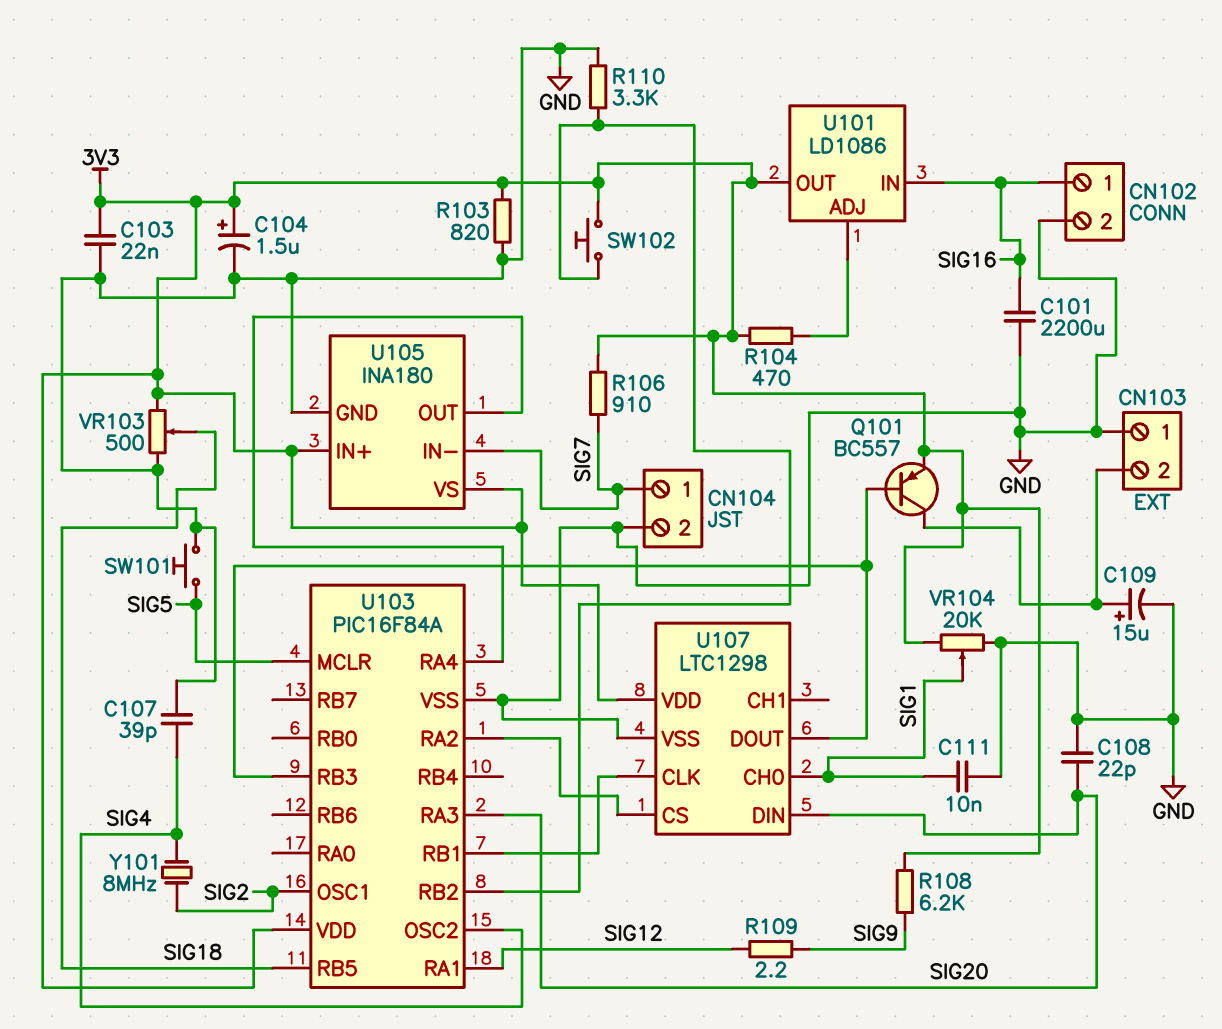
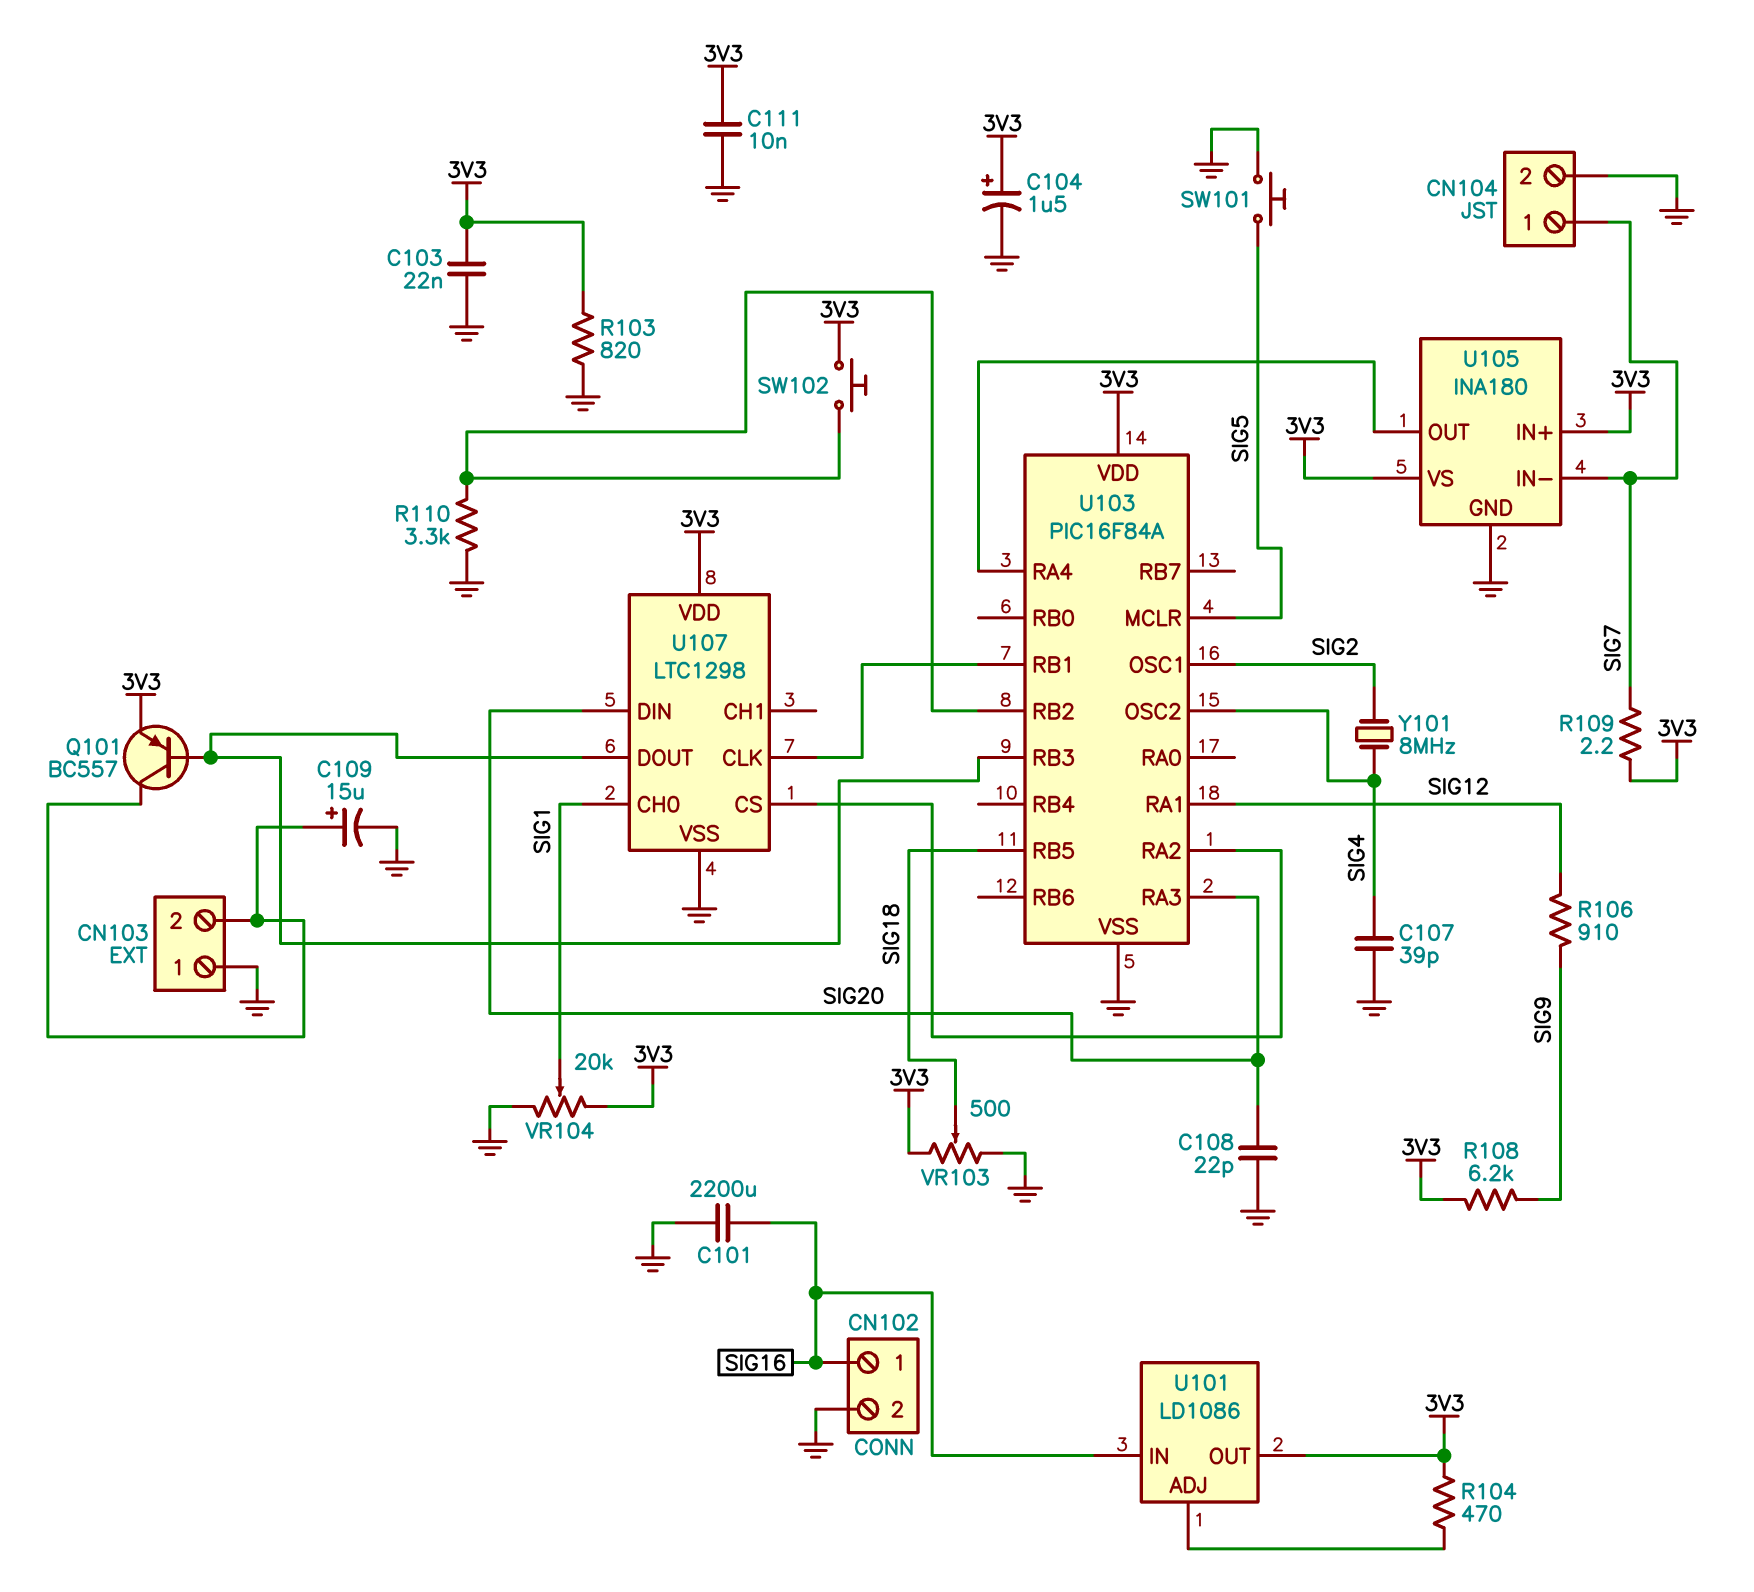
C111: 10nF (GND, SIG1) -> 10nF (3V3, GND)
R106: 910 (3V3, SIG7) -> 910 (SIG9, SIG12)
R109: 2.2 (SIG9, SIG12) -> 2.2 (3V3, SIG7)

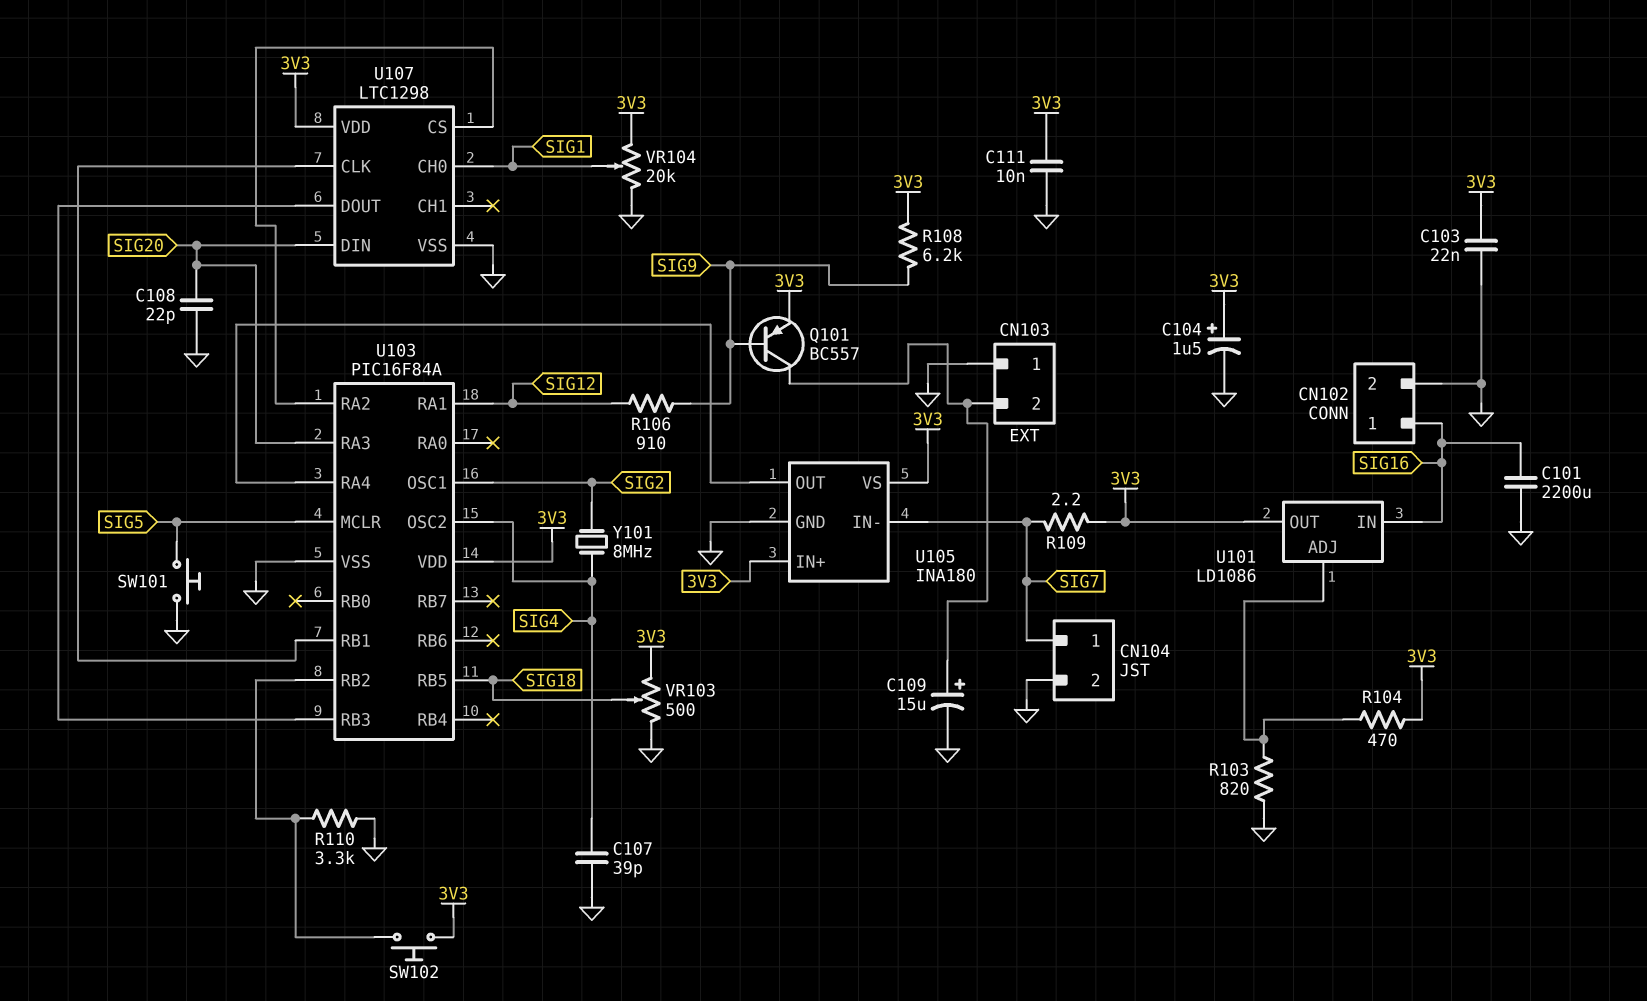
Q101: PNP BC557 (B U103/RB3, C CN103/2, E 3V3) -> PNP BC557 (B SIG9, C CN103/2, E 3V3)
R103: 820 (3V3, GND) -> 820 (GND, U101/ADJ)

